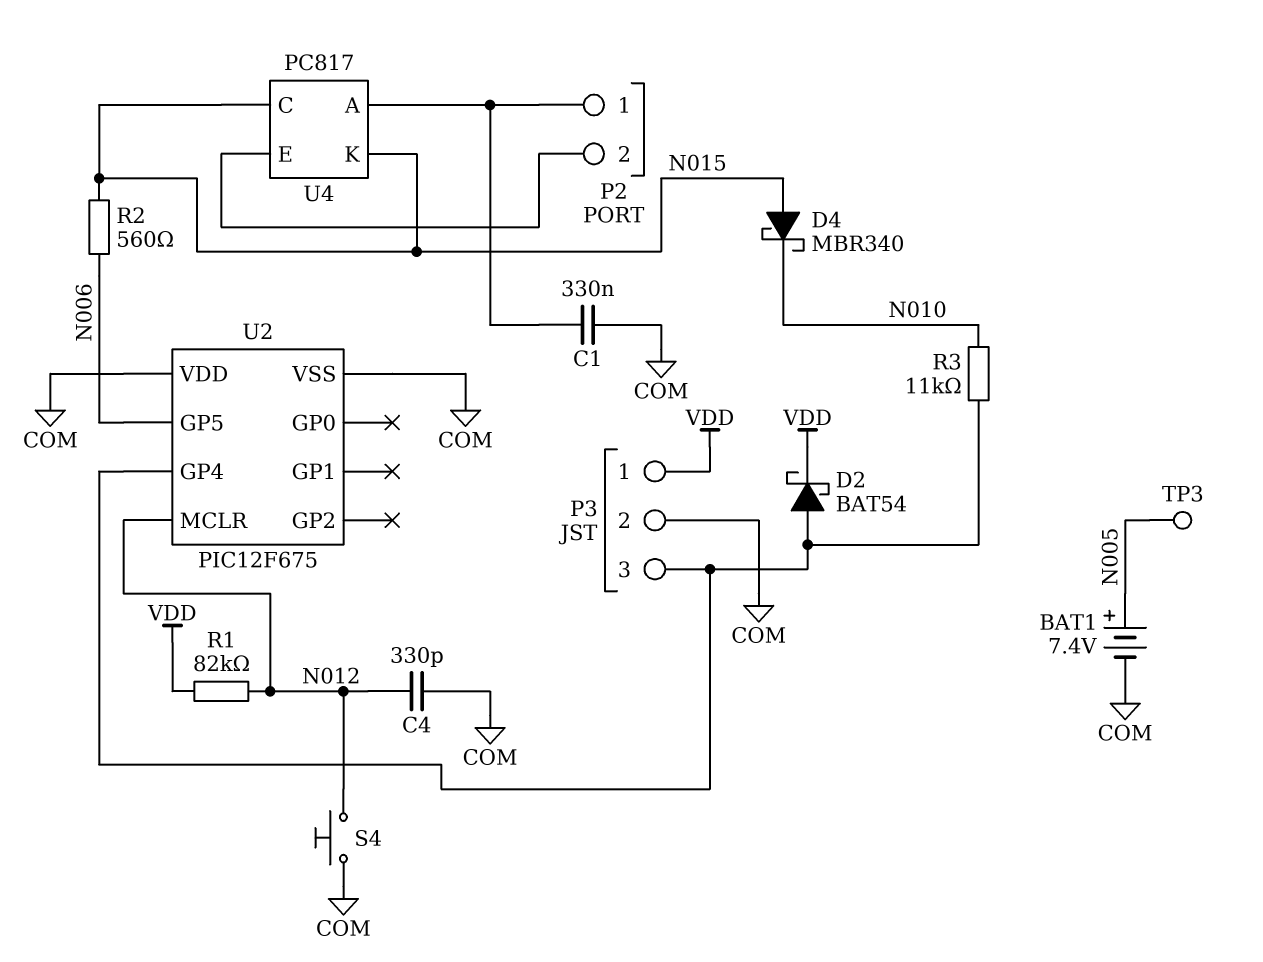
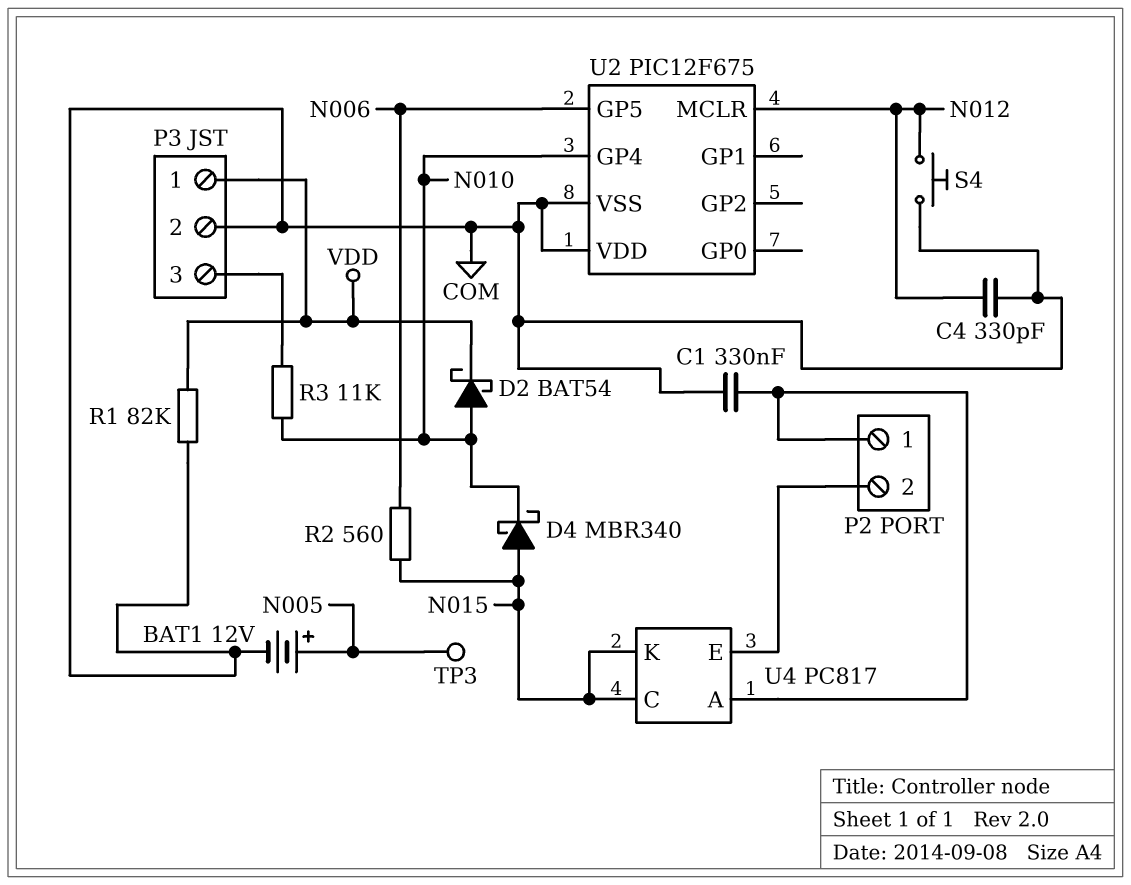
BAT1: 7.4V (plus N005, minus COM) -> 12V (plus N005, minus COM)
D2: schottky BAT54 (A P3/3, K VDD) -> schottky BAT54 (A N010, K VDD)
R1: 82k (N012, VDD) -> 82k (COM, VDD)
U2 pin GP4: P3/3 -> N010

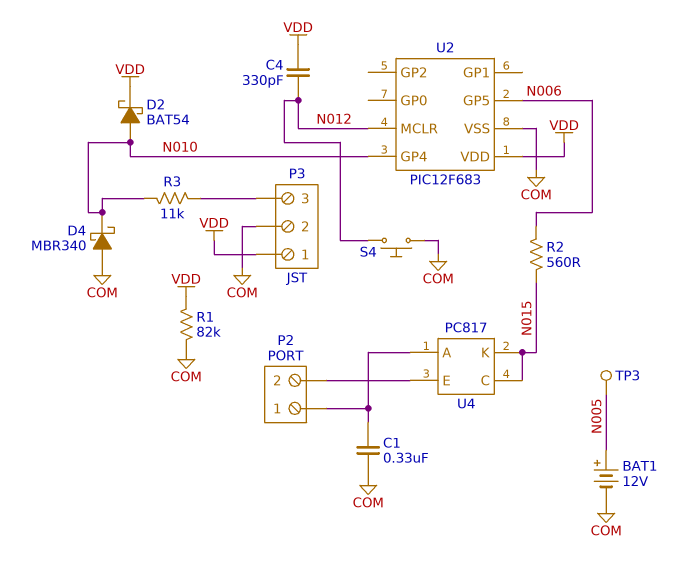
C4: 330pF (COM, N012) -> 330pF (N012, VDD)
D4: schottky MBR340 (A N015, K N010) -> schottky MBR340 (A COM, K N010)
U2: PIC12F675 -> PIC12F683
U2 pin VDD: COM -> VDD

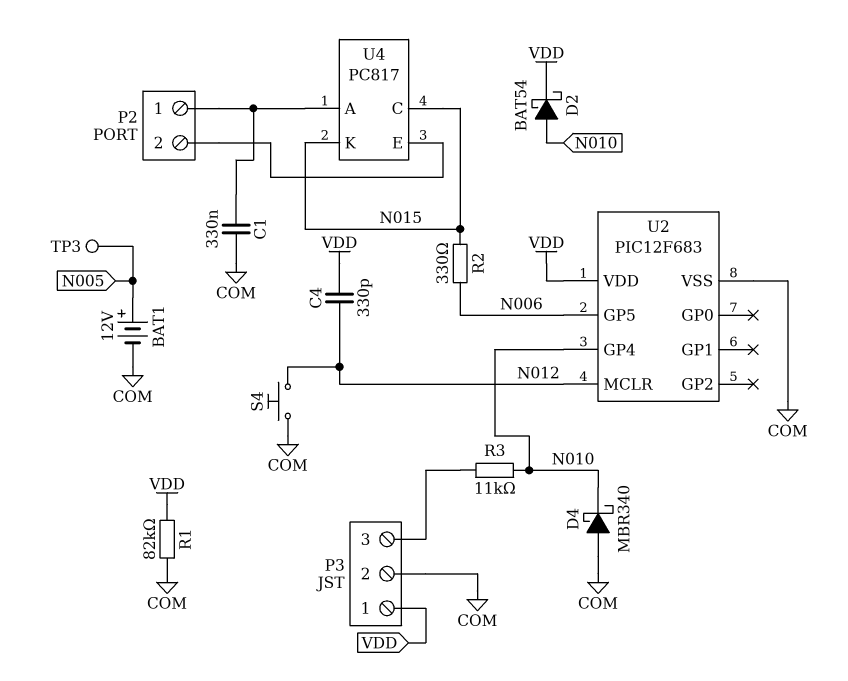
R2: 560 (N006, N015) -> 330 (N006, N015)

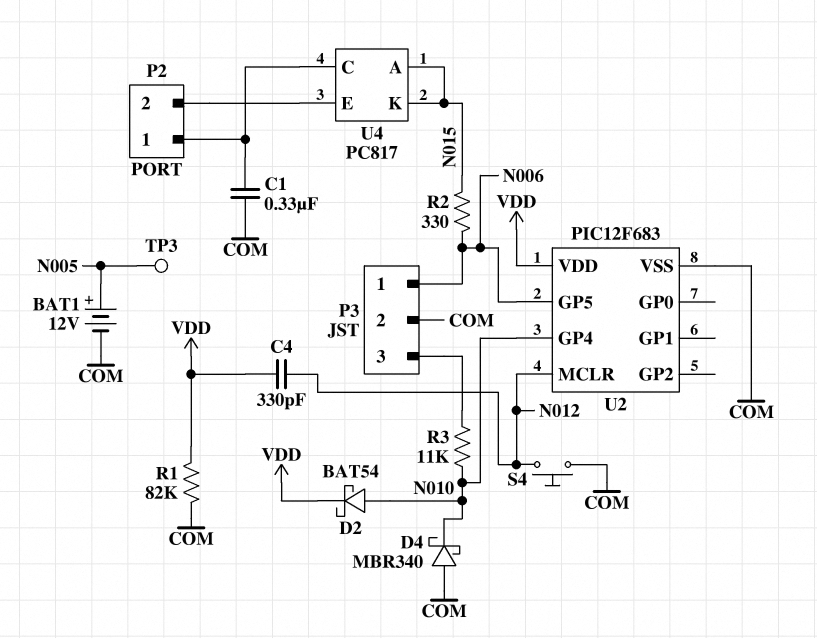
P3 pin 1: VDD -> N006
U4 pin A: P2/1 -> N015
U4 pin C: N015 -> P2/1

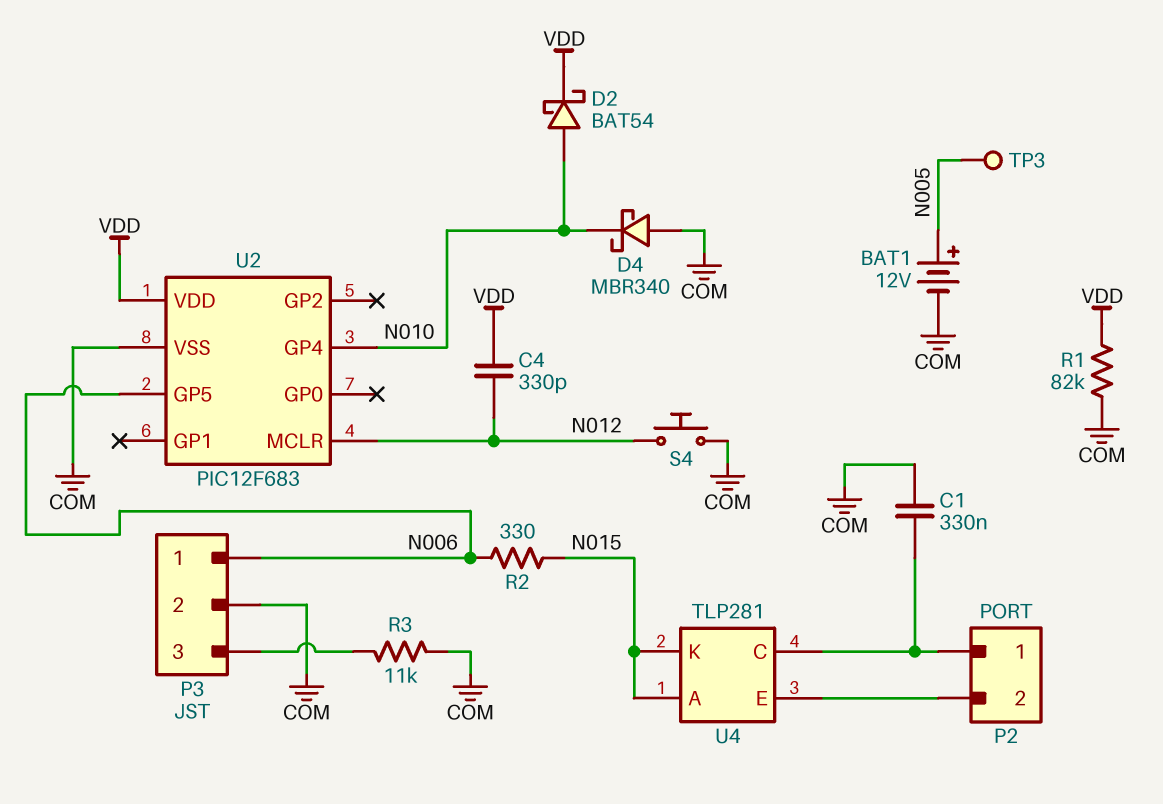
R3: 11k (N010, P3/3) -> 11k (COM, P3/3)
U4: PC817 -> TLP281

